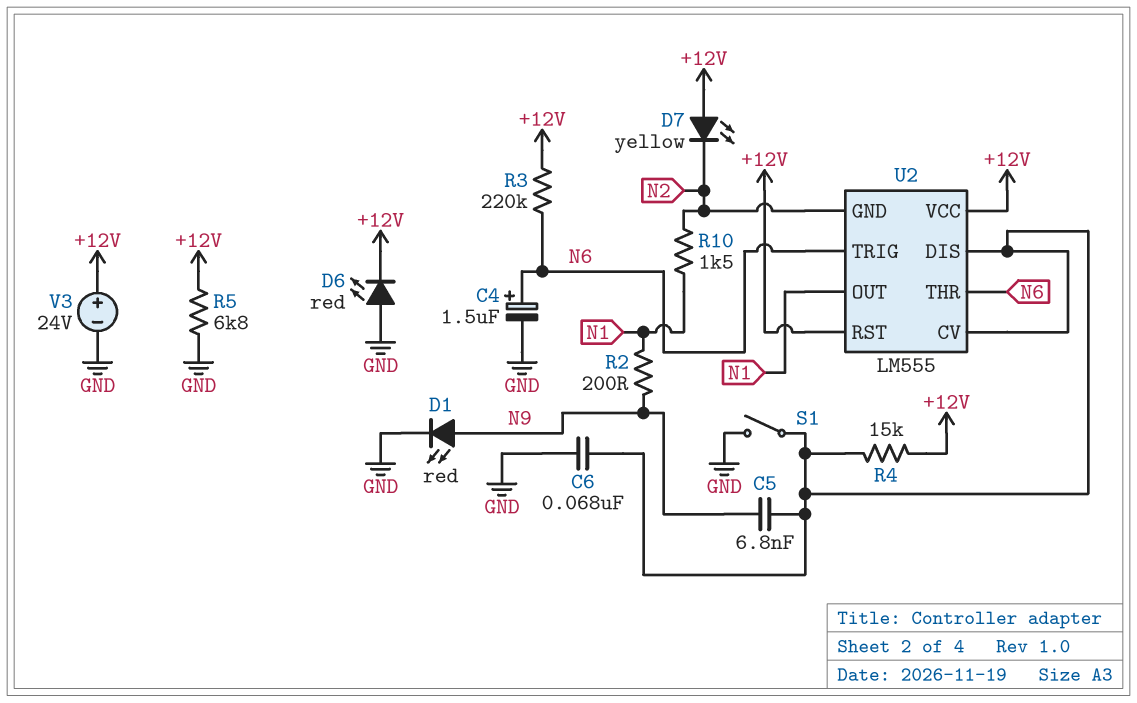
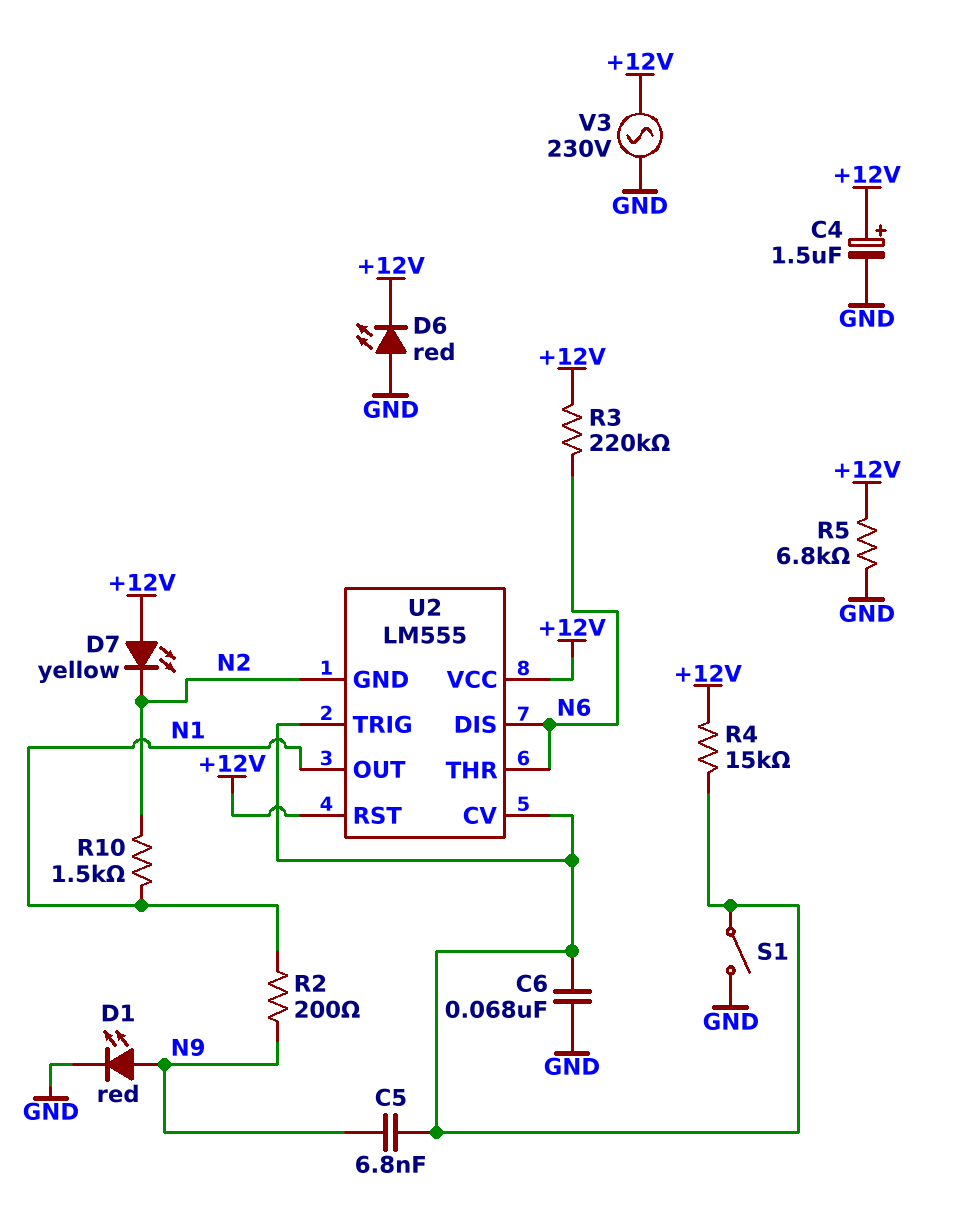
C4: 1.5uF (plus N6, minus GND) -> 1.5uF (plus +12V, minus GND)
U2 pin DIS: U2/CV -> N6
U2 pin TRIG: N6 -> U2/CV
V3: 24V (plus +12V, minus GND) -> AC 230V (+12V, GND)

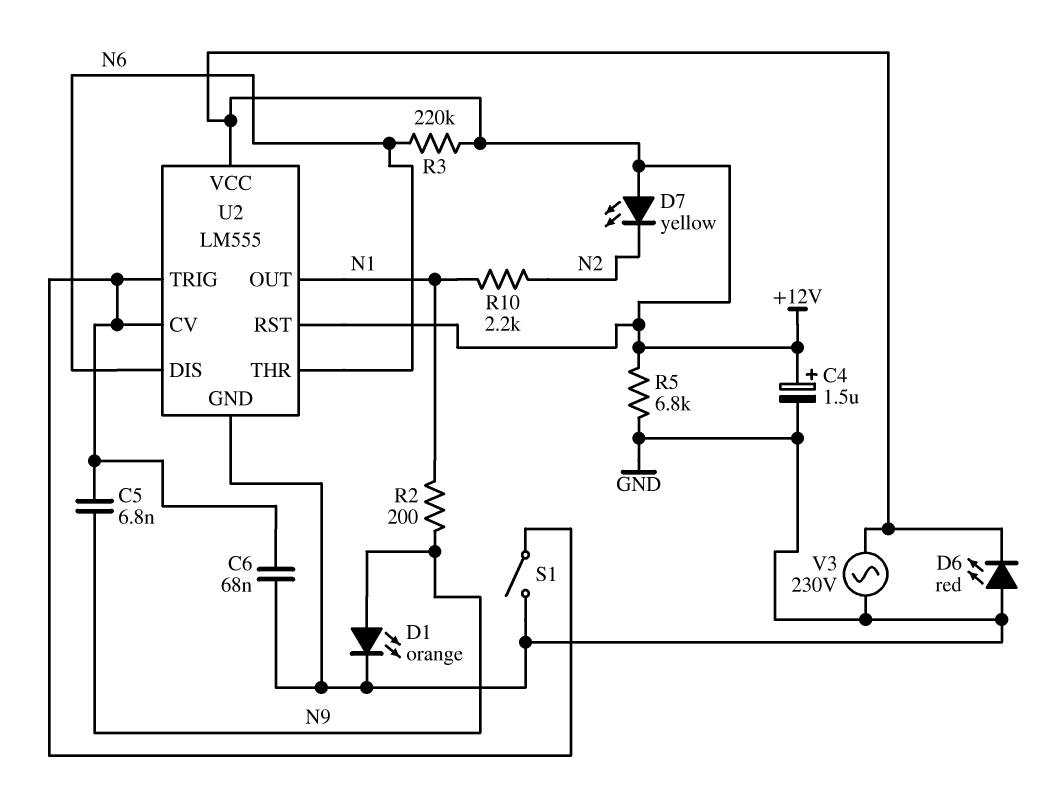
D1: LED red (A N9, K GND) -> LED orange (A N9, K GND)
R4: 15k (+12V, U2/CV) -> none
R10: 1.5k (N1, N2) -> 2.2k (N1, N2)
U2 pin GND: N2 -> GND

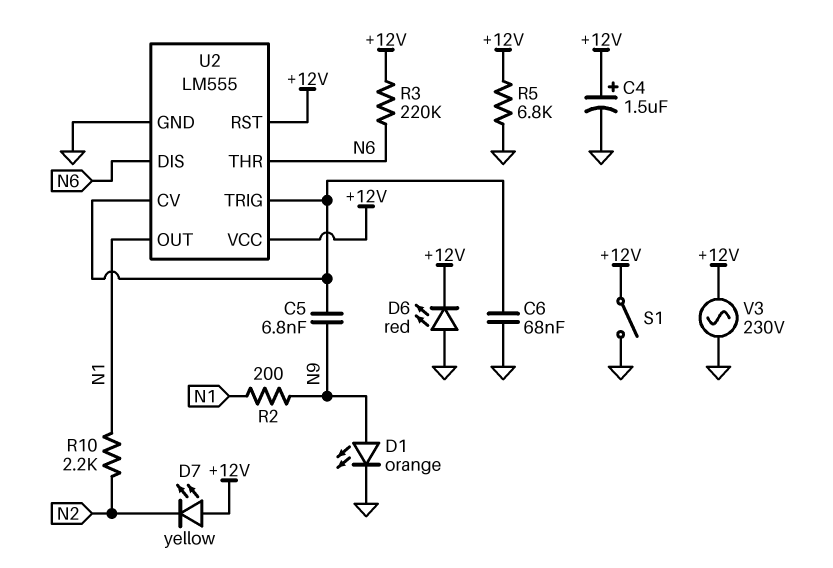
S1: switch (GND, U2/CV) -> switch (+12V, GND)

